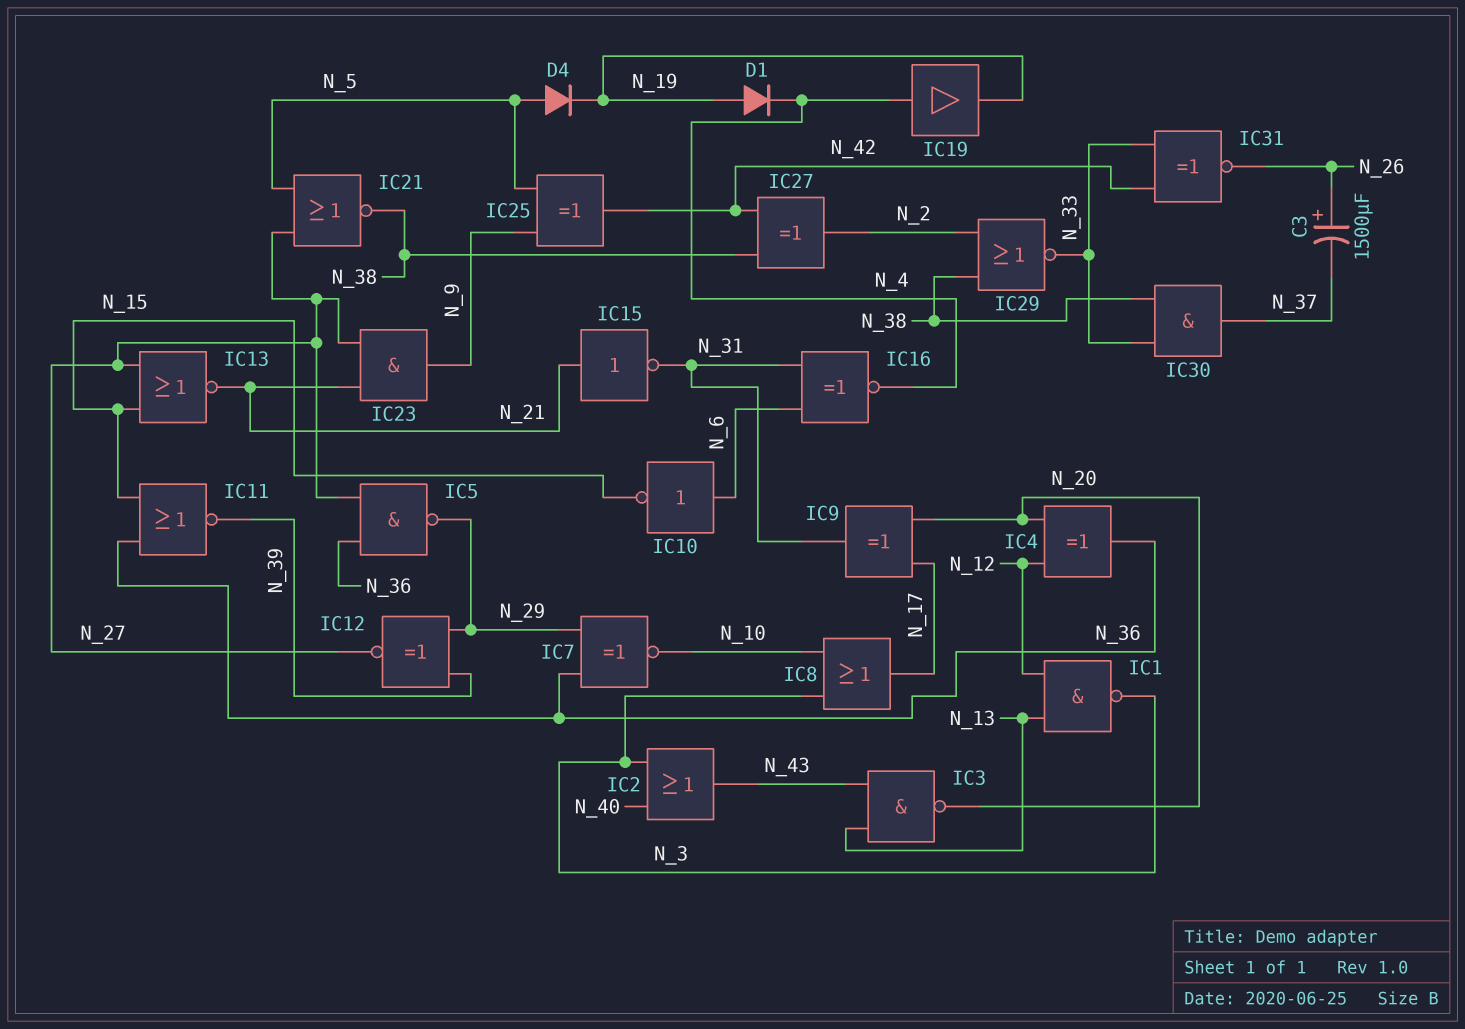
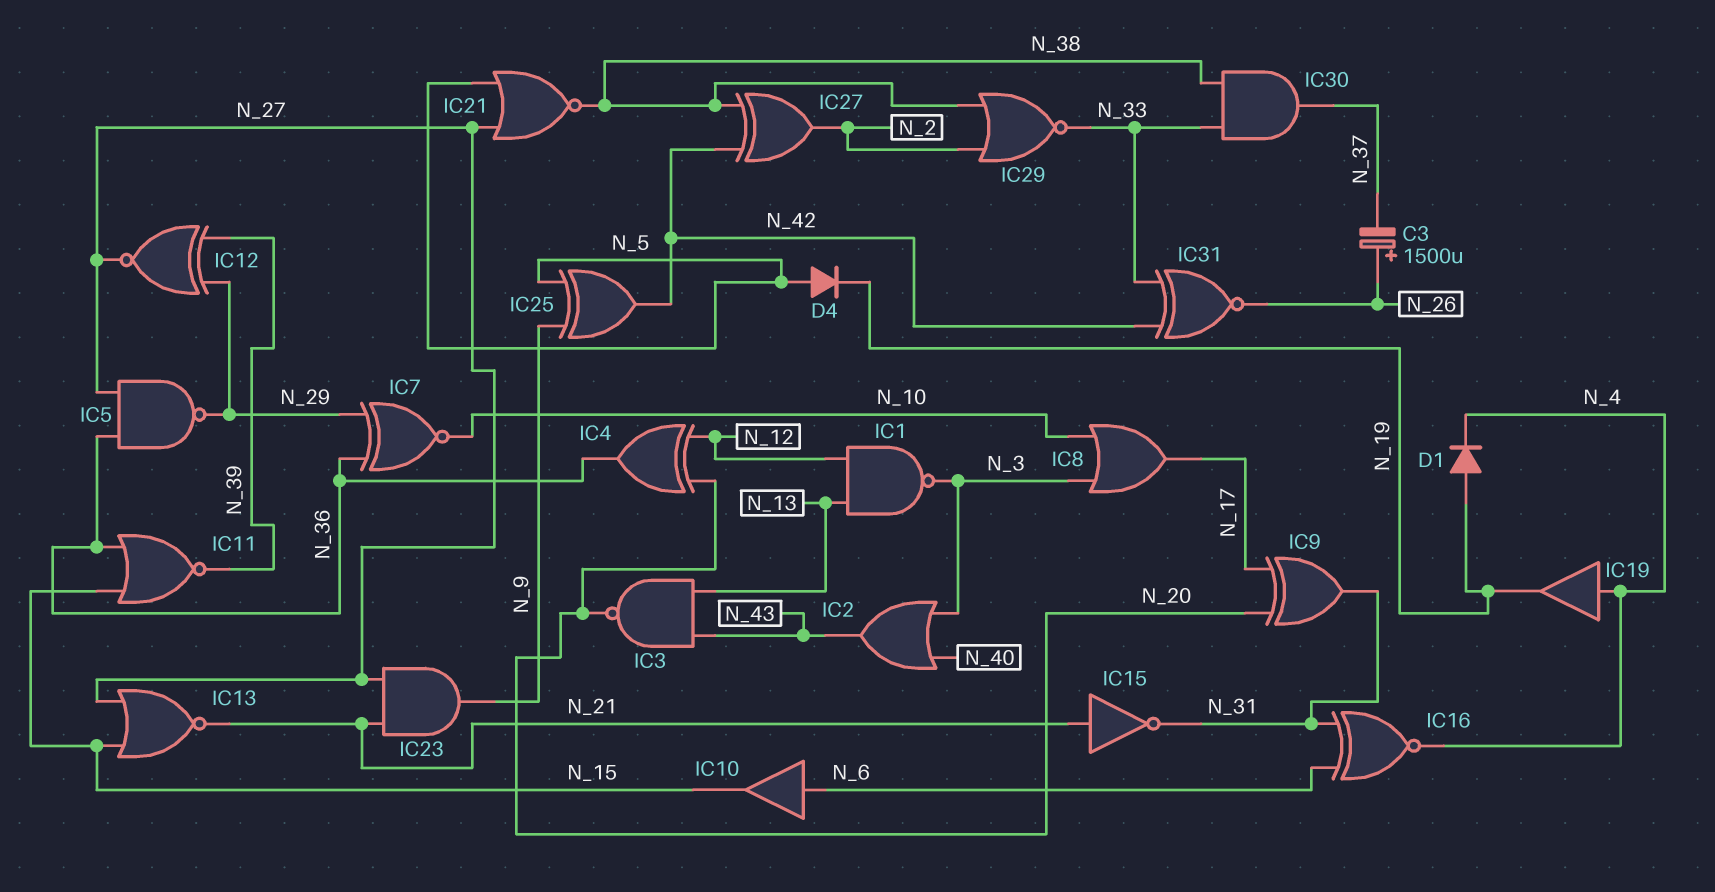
IC10: NOT (in N_6, out N_15) -> buffer (in N_6, out N_15)

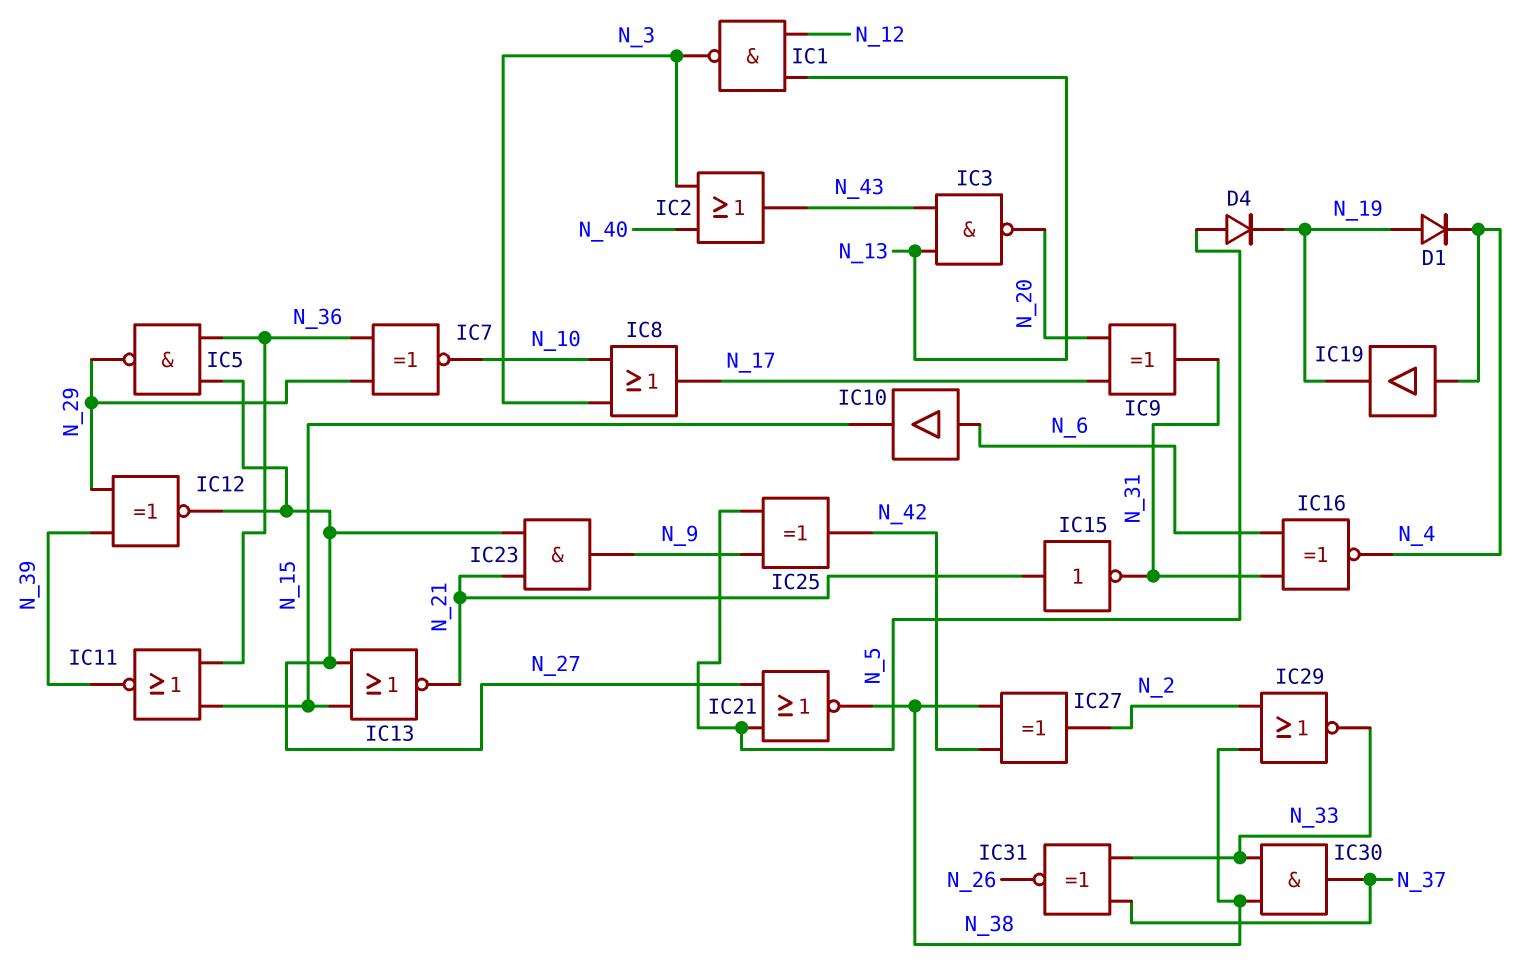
C3: 1500uF (plus N_26, minus N_37) -> none
IC4: XOR (in N_12, in N_20, out N_36) -> none
IC31: XNOR (in N_33, in N_42, out N_26) -> XNOR (in N_33, in N_37, out N_26)

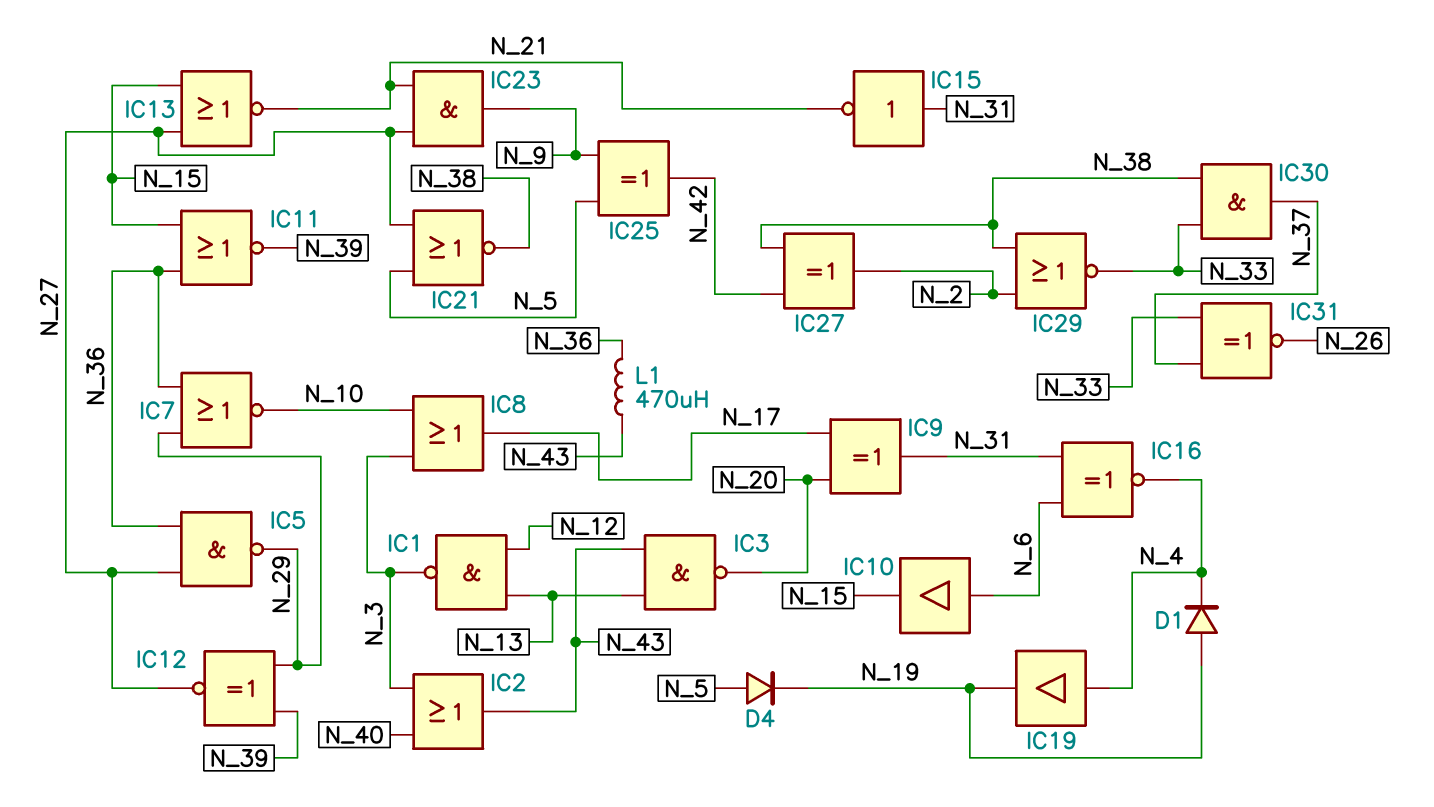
IC7: XNOR (in N_29, in N_36, out N_10) -> NOR (in N_29, in N_36, out N_10)
IC15: NOT (in N_21, out N_31) -> NOT (in N_31, out N_21)
L1: none -> 470uH (N_36, N_43)

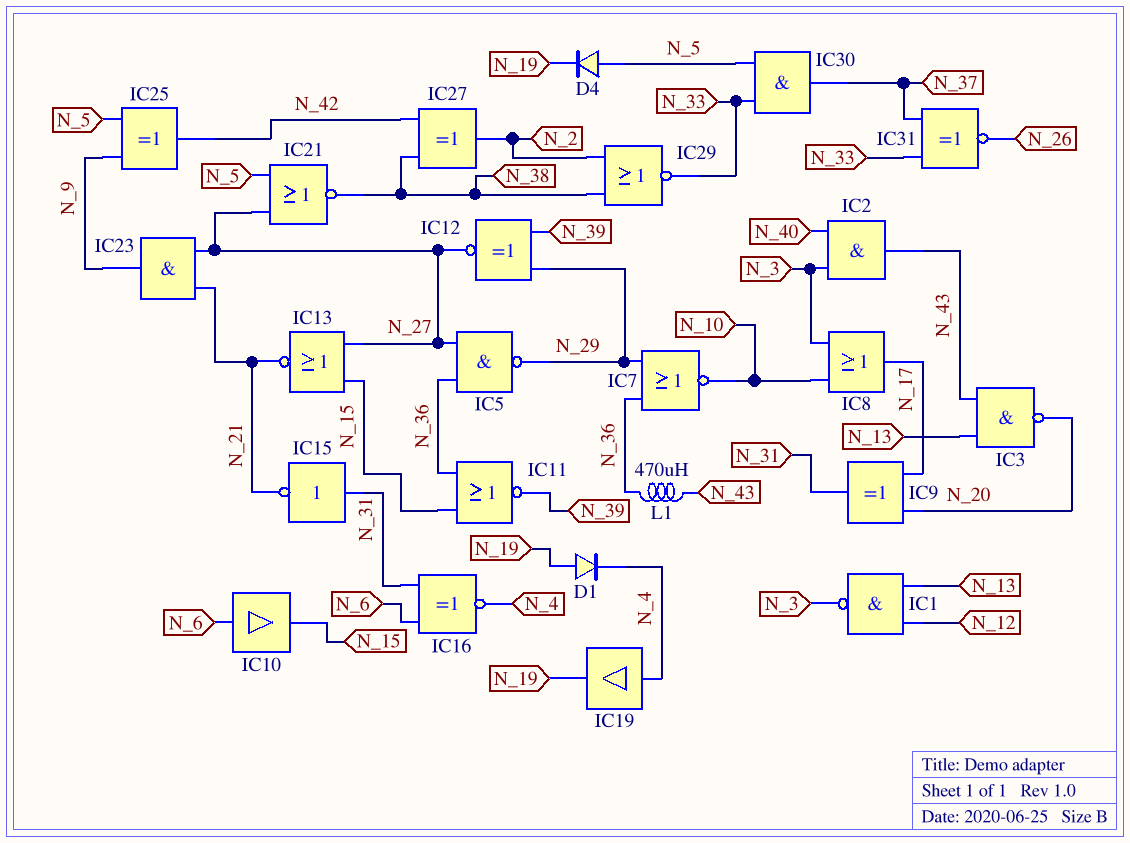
IC2: OR (in N_3, in N_40, out N_43) -> AND (in N_3, in N_40, out N_43)
IC30: AND (in N_33, in N_38, out N_37) -> AND (in N_5, in N_33, out N_37)

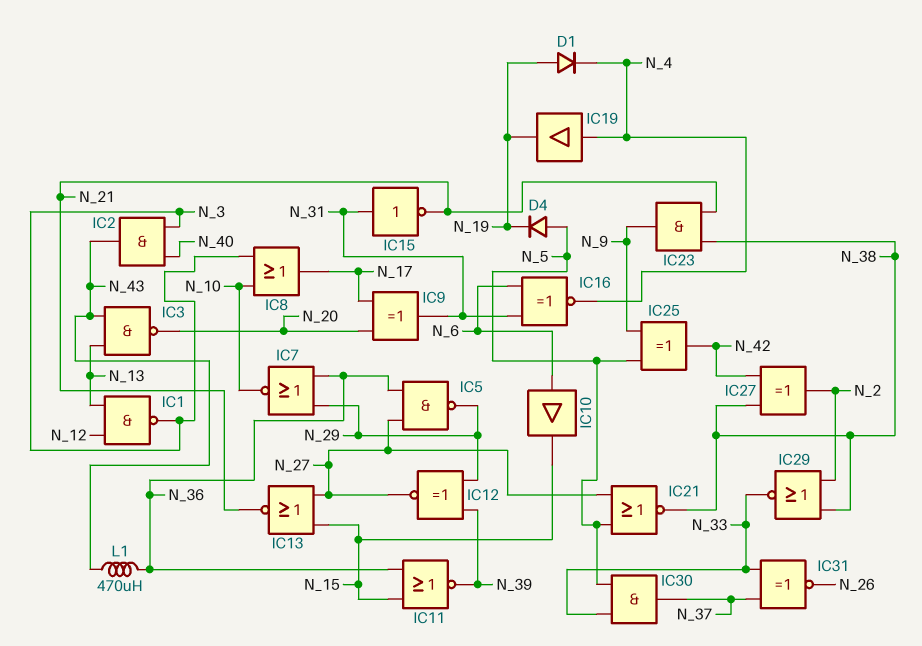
IC23: AND (in N_21, in N_27, out N_9) -> AND (in N_21, in N_38, out N_9)

